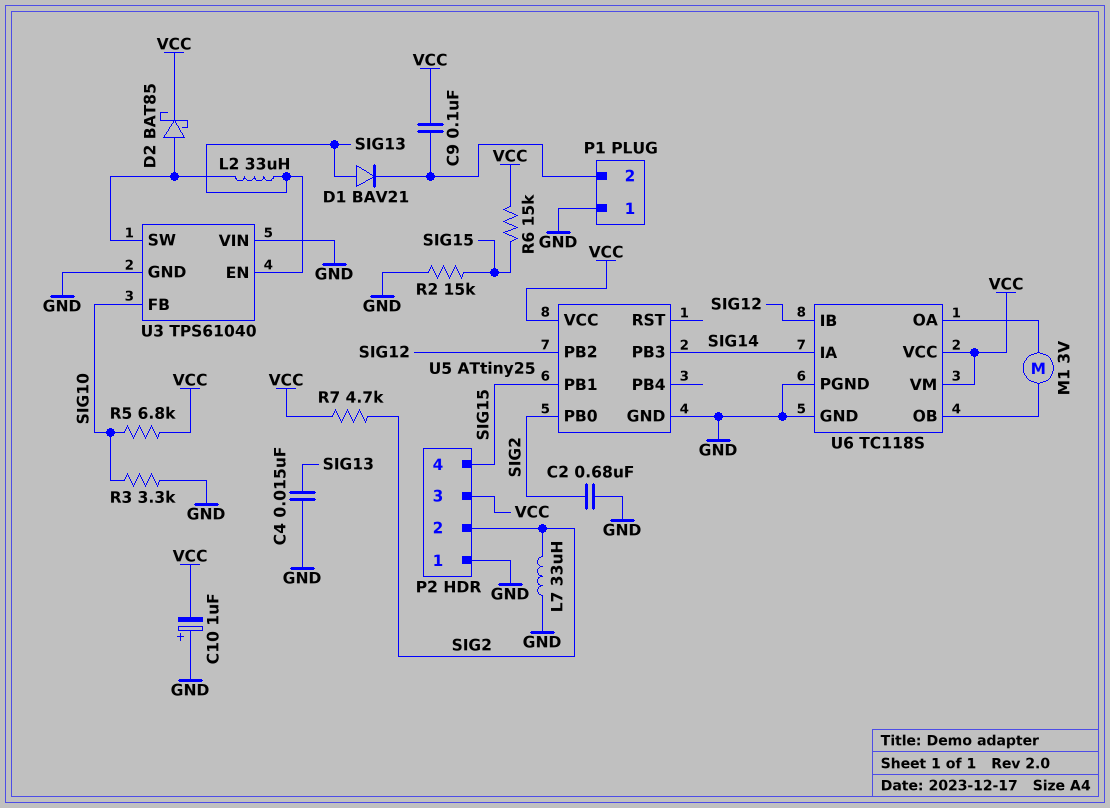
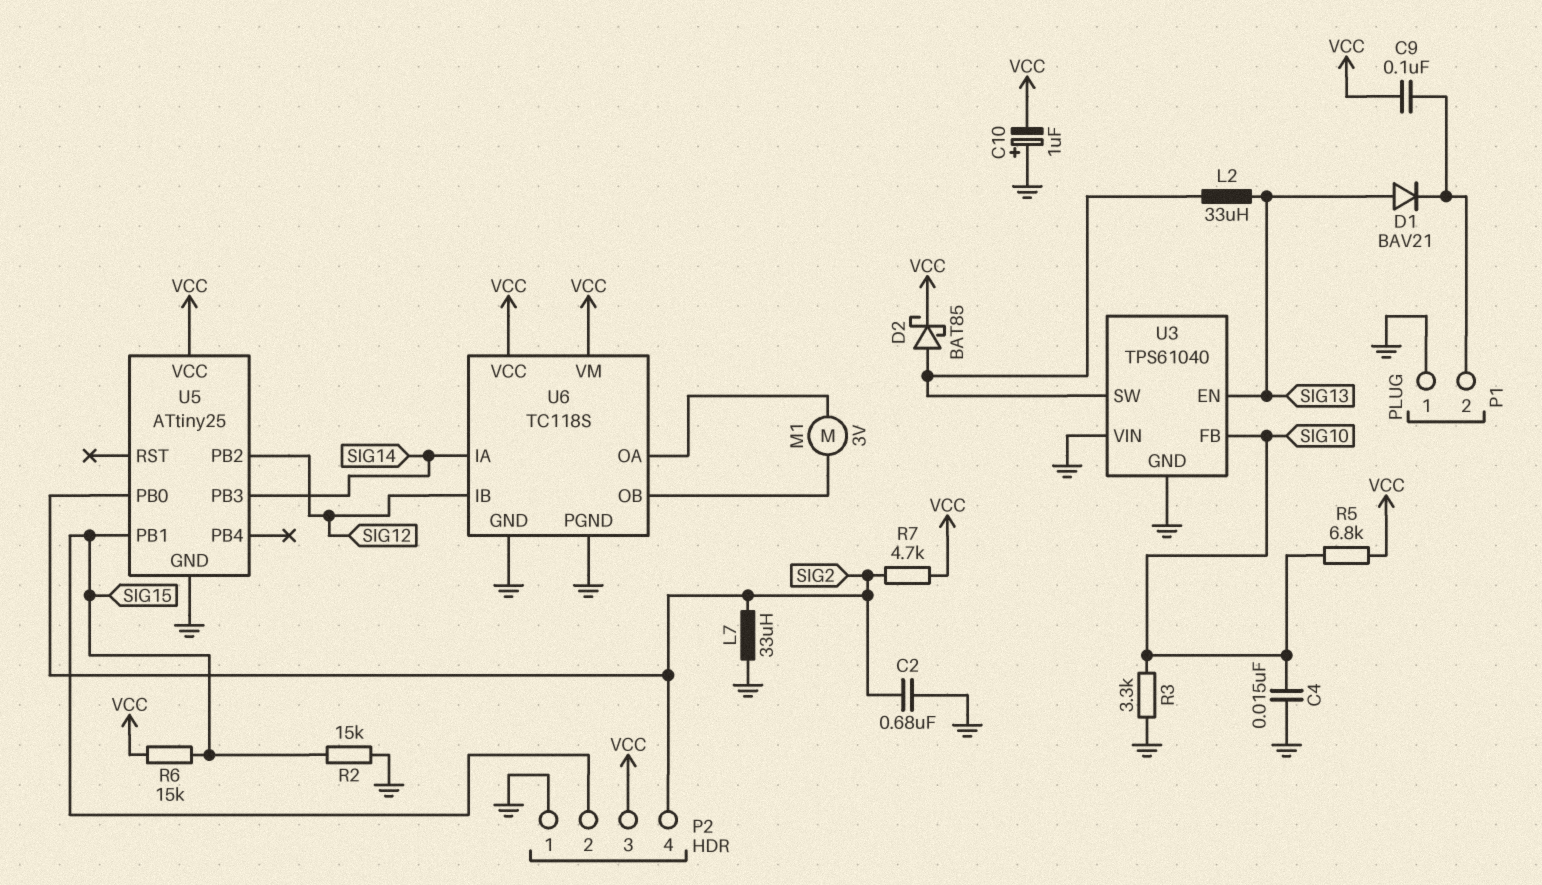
C4: 15nF (GND, SIG13) -> 15nF (GND, SIG10)
P2 pin 2: SIG2 -> SIG15
P2 pin 4: SIG15 -> SIG2

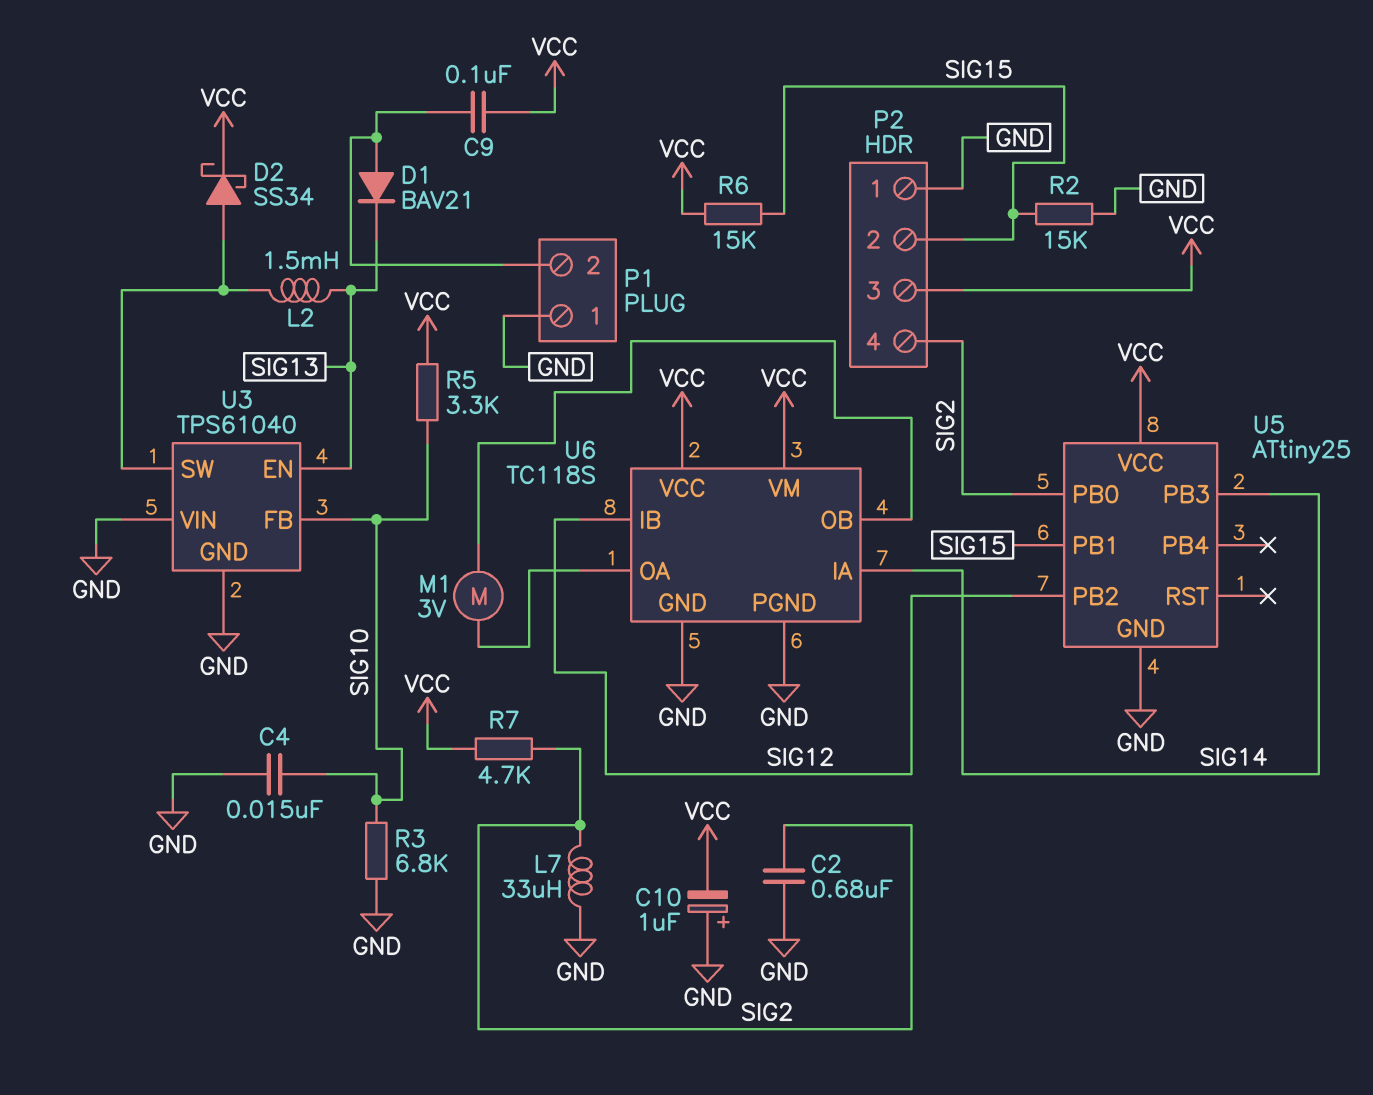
D1: diode BAV21 (A SIG13, K P1/2) -> diode BAV21 (A P1/2, K SIG13)
D2: schottky BAT85 (A U3/SW, K VCC) -> schottky SS34 (A U3/SW, K VCC)
L2: 33uH (SIG13, U3/SW) -> 1.5mH (SIG13, U3/SW)
R3: 3.3k (GND, SIG10) -> 6.8k (GND, SIG10)
R5: 6.8k (SIG10, VCC) -> 3.3k (SIG10, VCC)

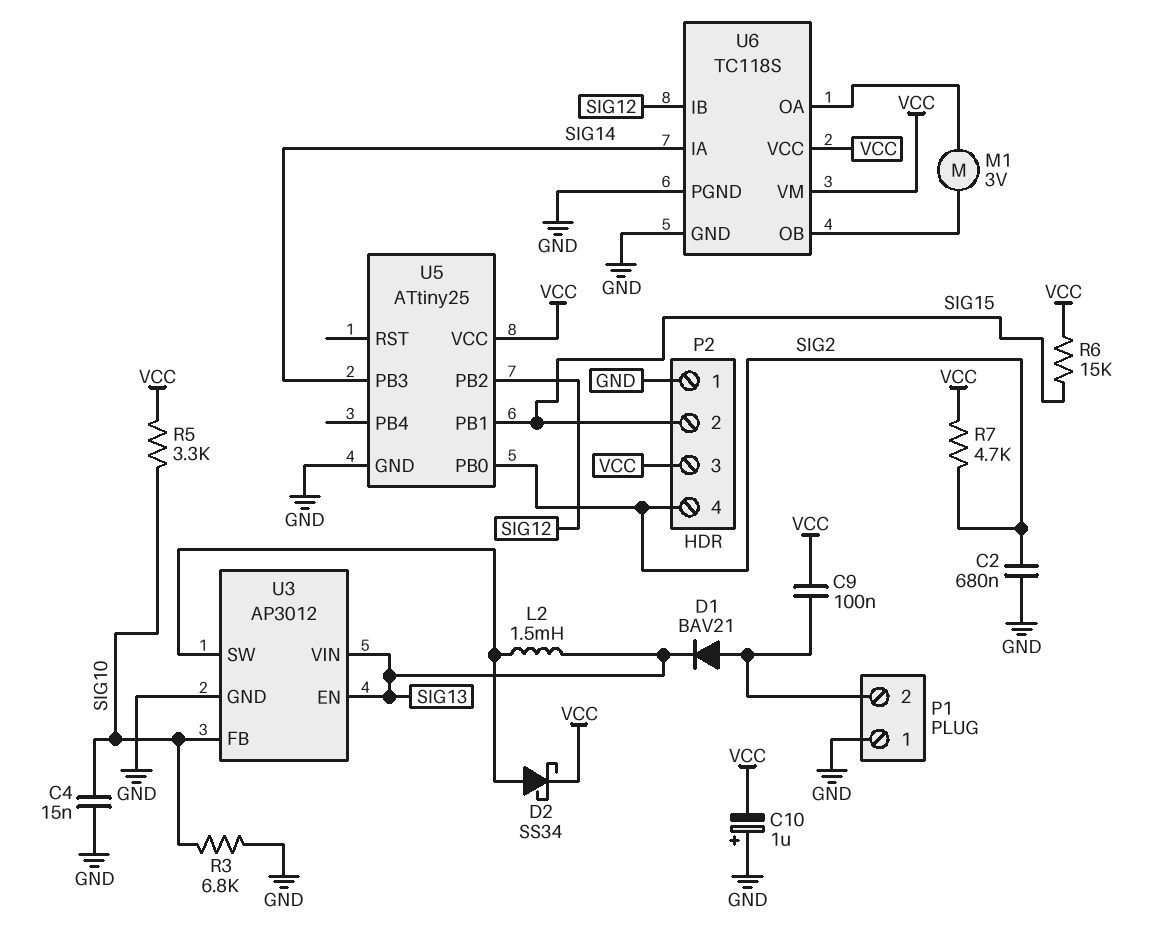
L7: 33uH (GND, SIG2) -> none
R2: 15k (GND, SIG15) -> none
U3: TPS61040 -> AP3012
U3 pin VIN: GND -> SIG13

